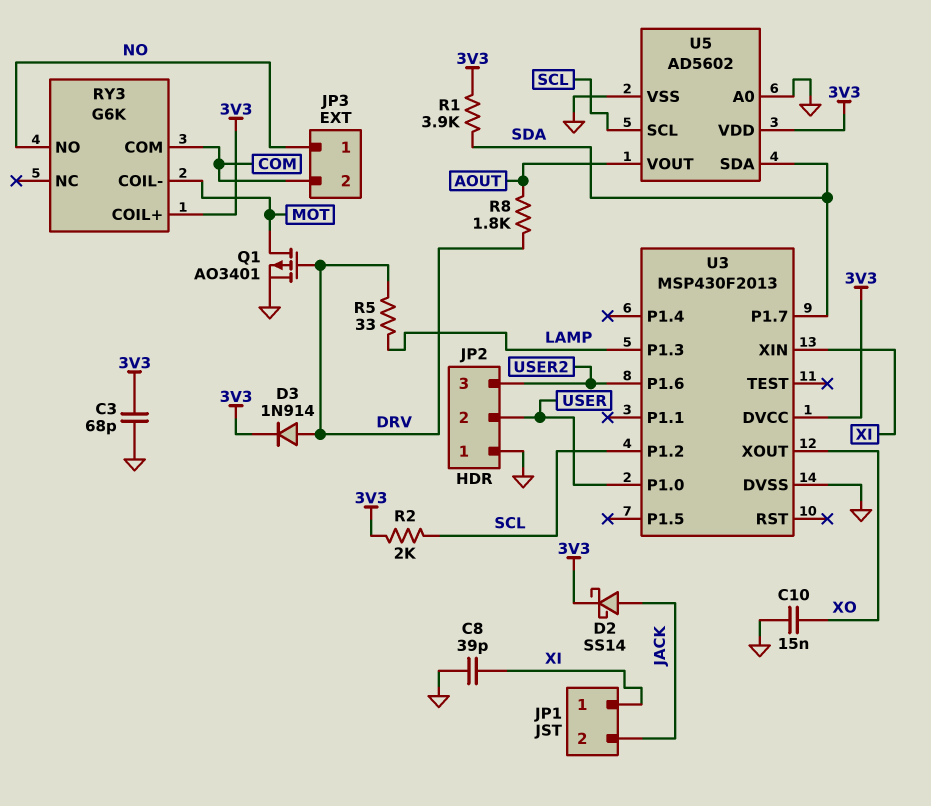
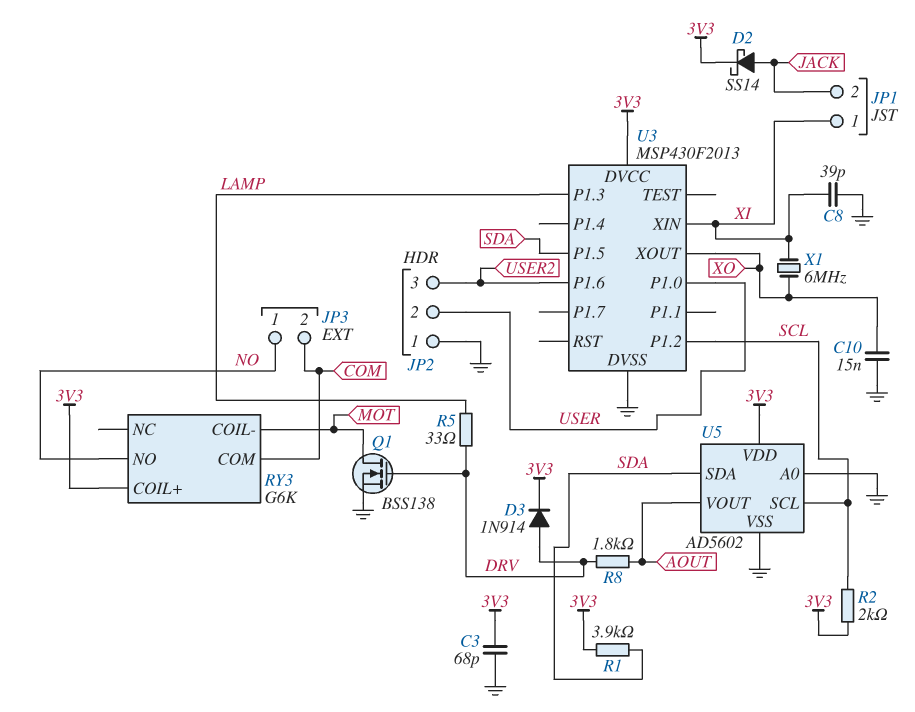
Q1: PMOS AO3401 (G DRV, D MOT, S GND) -> NMOS BSS138 (G DRV, D MOT, S GND)
U3 pin P1.5: none -> SDA
U3 pin P1.7: SDA -> none
X1: none -> 6MHz (XI, XO)

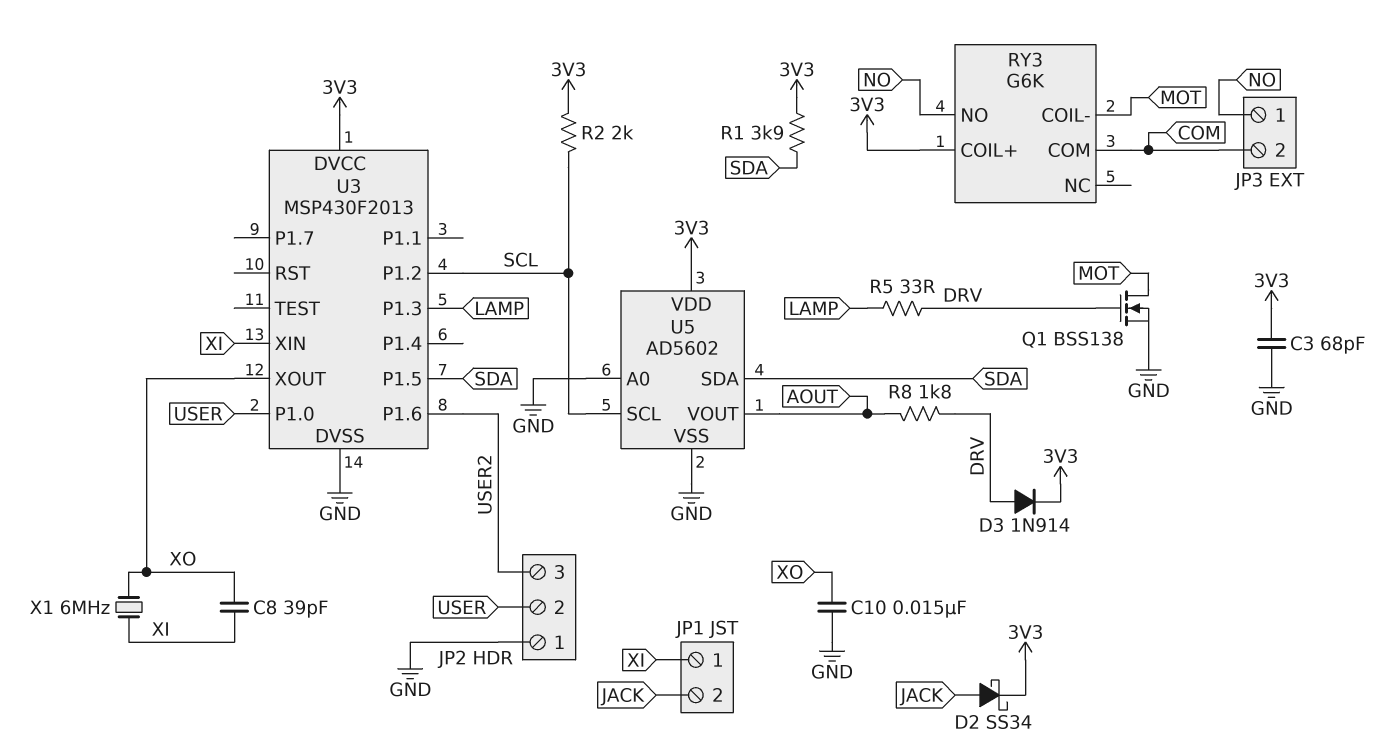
C8: 39pF (GND, XI) -> 39pF (XI, XO)
D2: schottky SS14 (A JACK, K 3V3) -> schottky SS34 (A JACK, K 3V3)

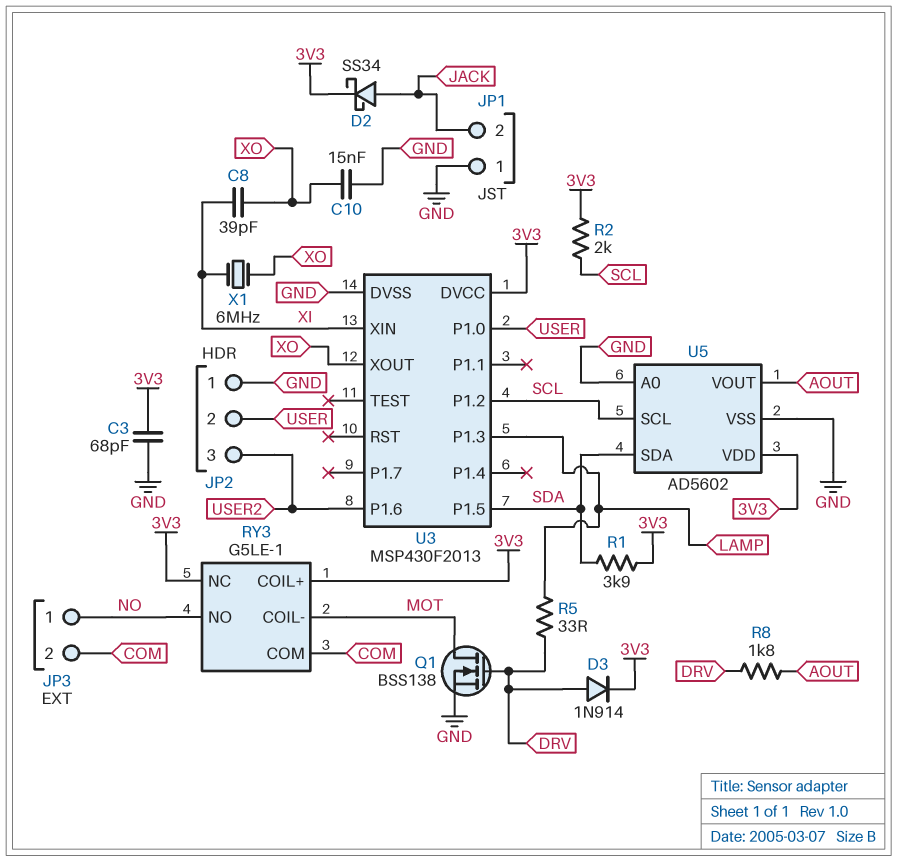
JP1 pin 1: XI -> GND
RY3: G6K -> G5LE-1
RY3 pin NC: none -> 3V3

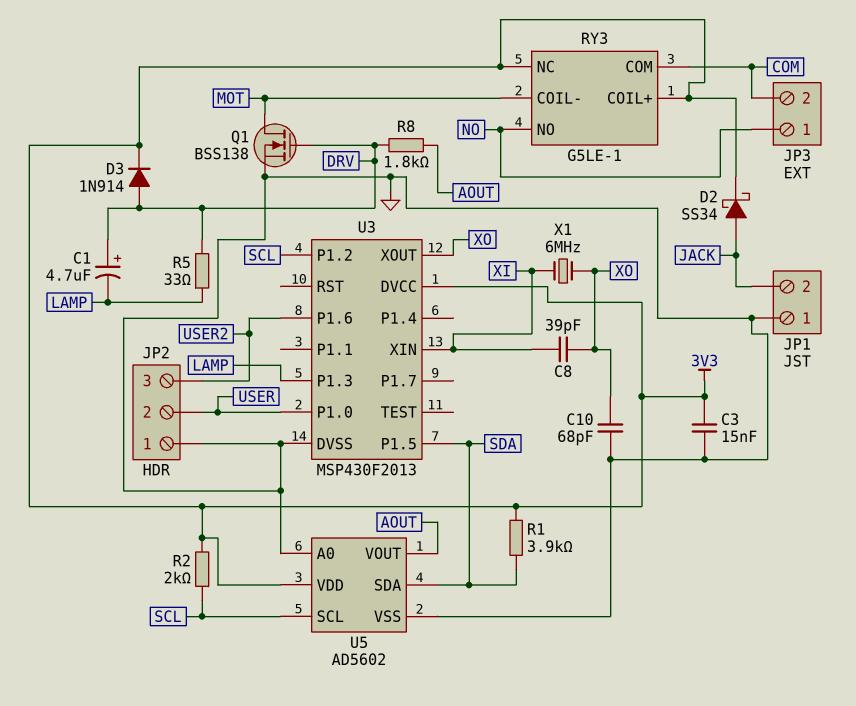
C1: none -> 4.7uF (plus DRV, minus LAMP)
C3: 68pF (3V3, GND) -> 15nF (3V3, GND)
C10: 15nF (GND, XO) -> 68pF (GND, XO)

